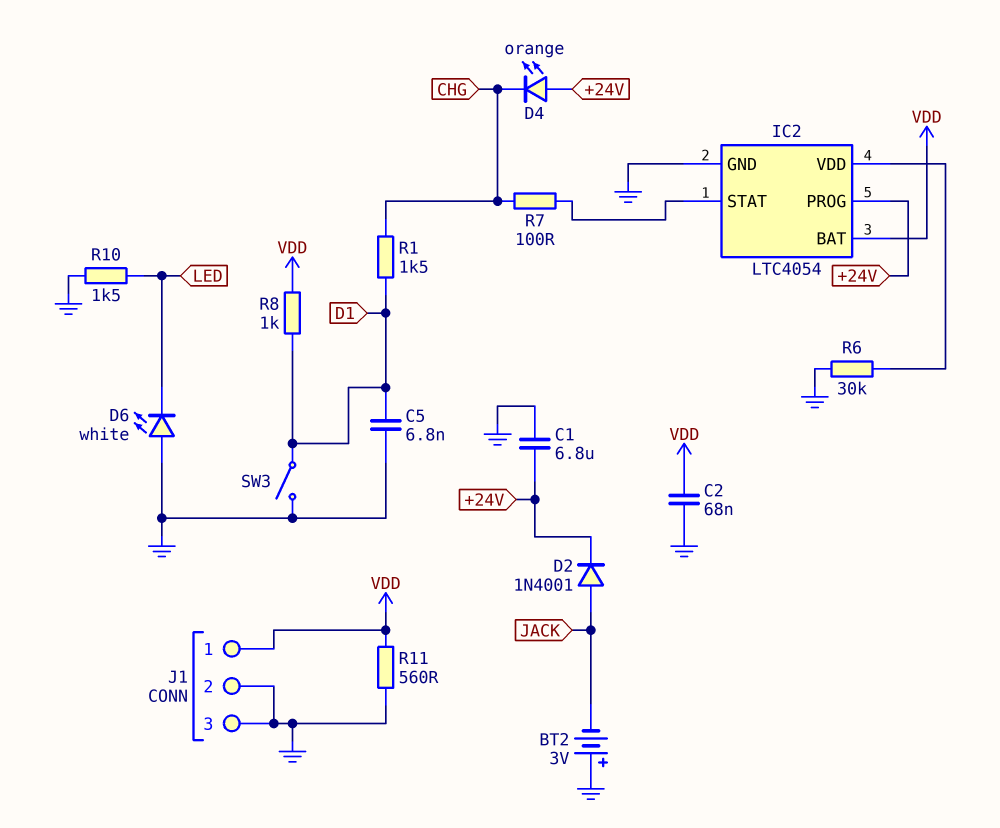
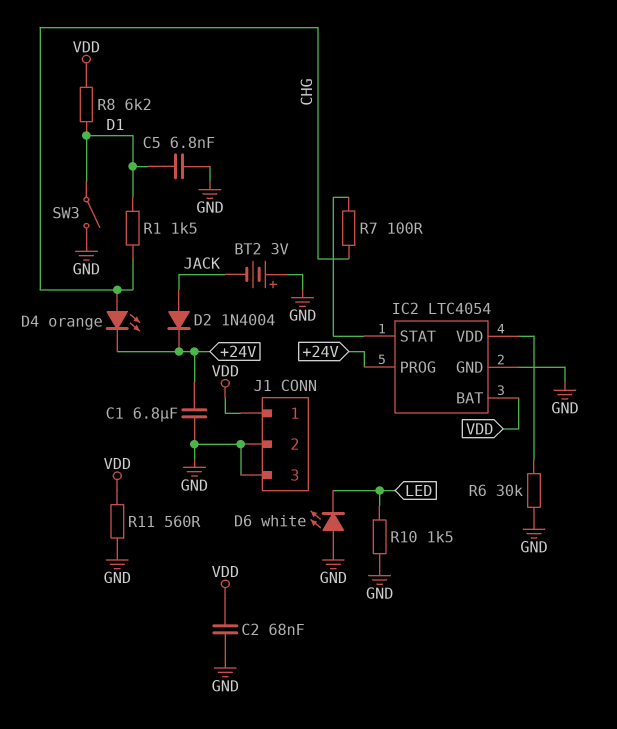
D2: diode 1N4001 (A JACK, K +24V) -> diode 1N4004 (A JACK, K +24V)
D4: LED orange (A +24V, K CHG) -> LED orange (A CHG, K +24V)
R8: 1k (D1, VDD) -> 6.2k (D1, VDD)

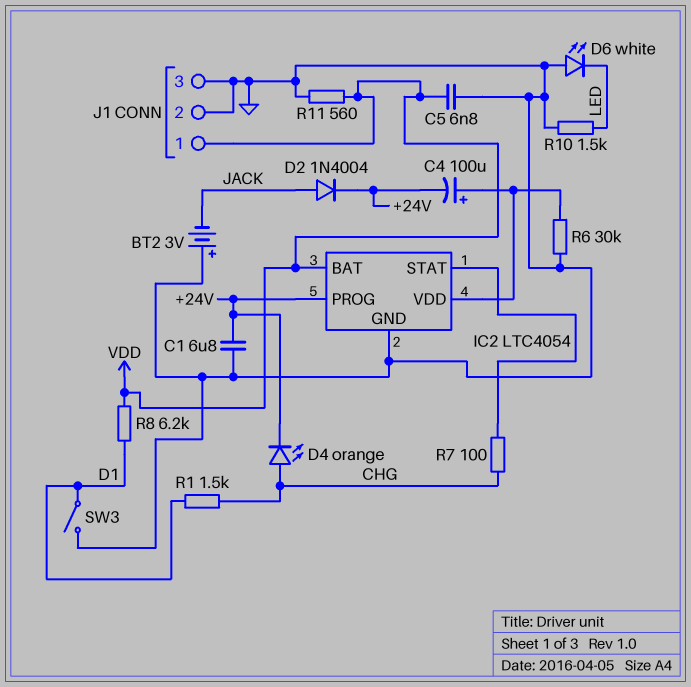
C2: 68nF (GND, VDD) -> none
C4: none -> 100uF (plus IC2/VDD, minus +24V)
C5: 6.8nF (D1, GND) -> 6.8nF (GND, VDD)

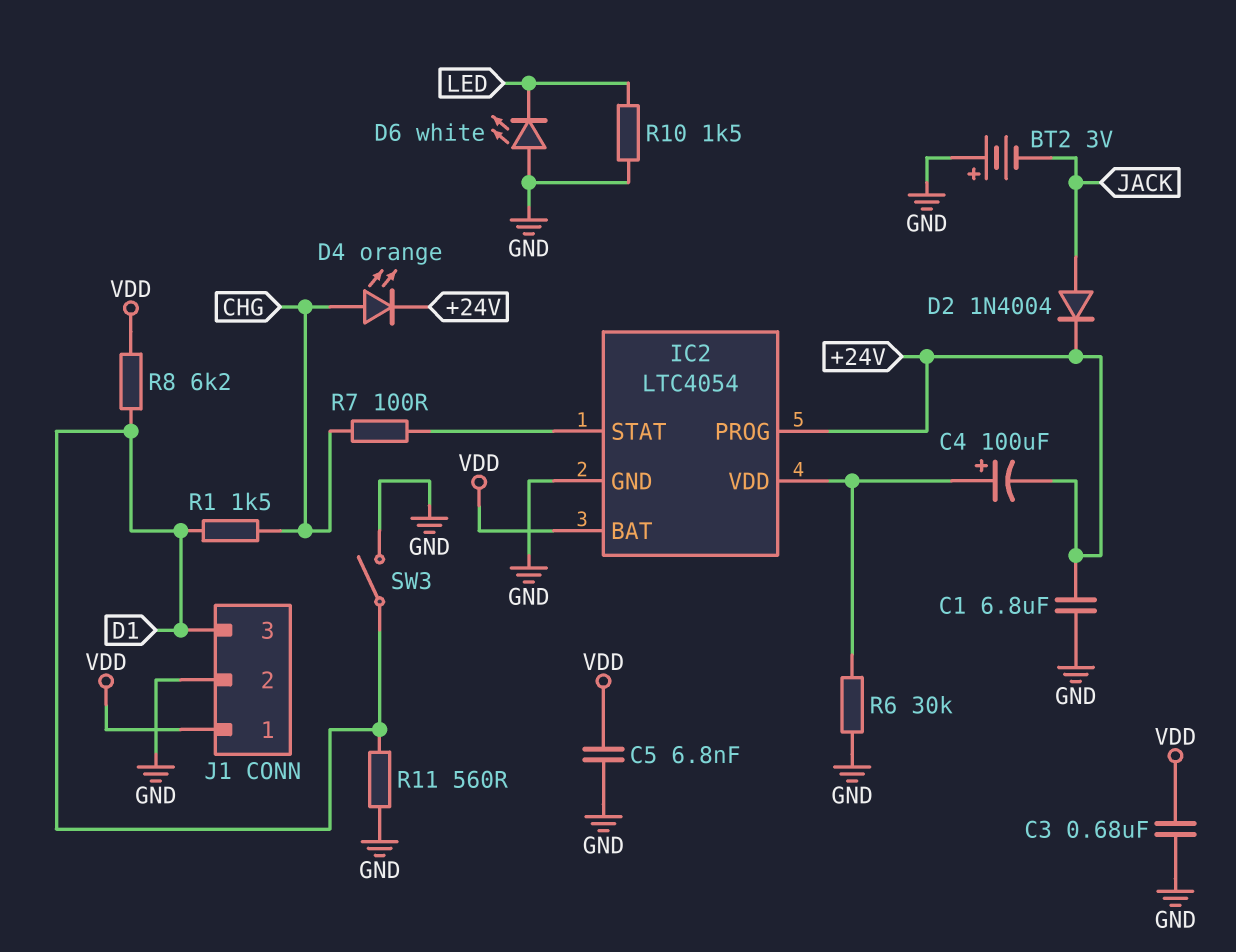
C3: none -> 680nF (GND, VDD)
J1 pin 3: GND -> D1
R11: 560 (GND, VDD) -> 560 (D1, GND)

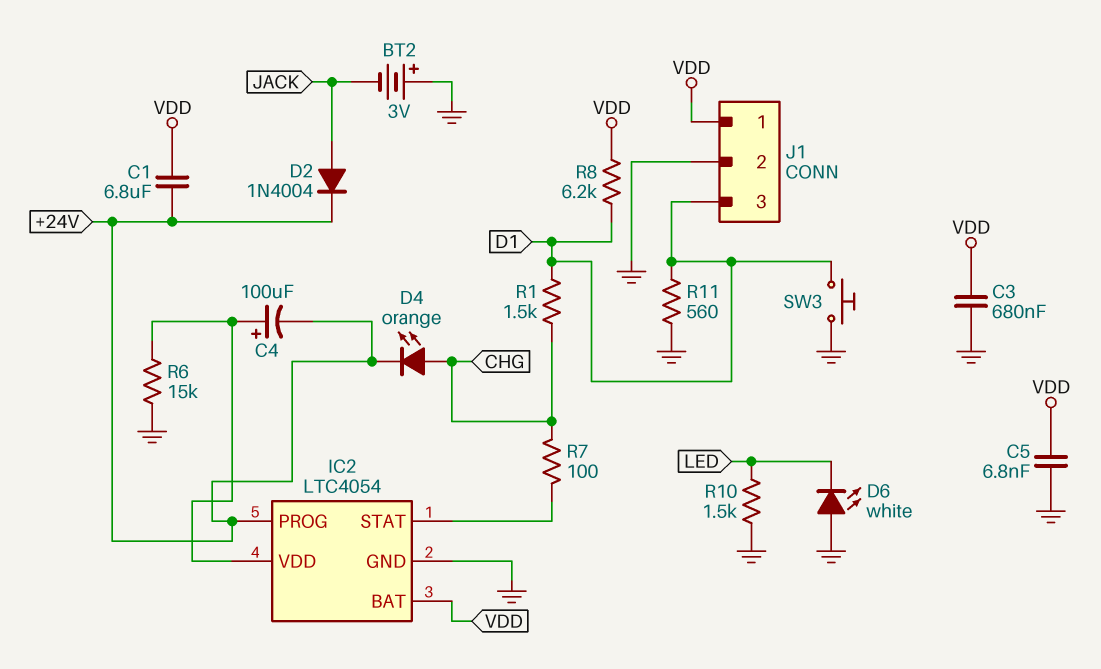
C1: 6.8uF (+24V, GND) -> 6.8uF (+24V, VDD)
R6: 30k (GND, IC2/VDD) -> 15k (GND, IC2/VDD)
SW3: switch (D1, GND) -> button (D1, GND)

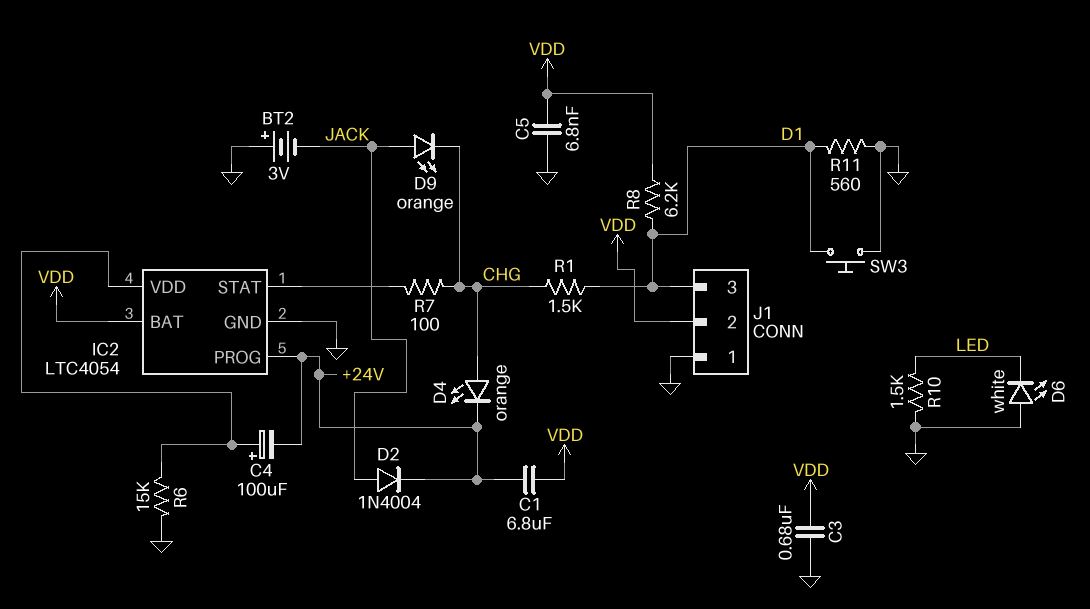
D9: none -> LED orange (A JACK, K CHG)
J1 pin 1: VDD -> GND
J1 pin 2: GND -> VDD

